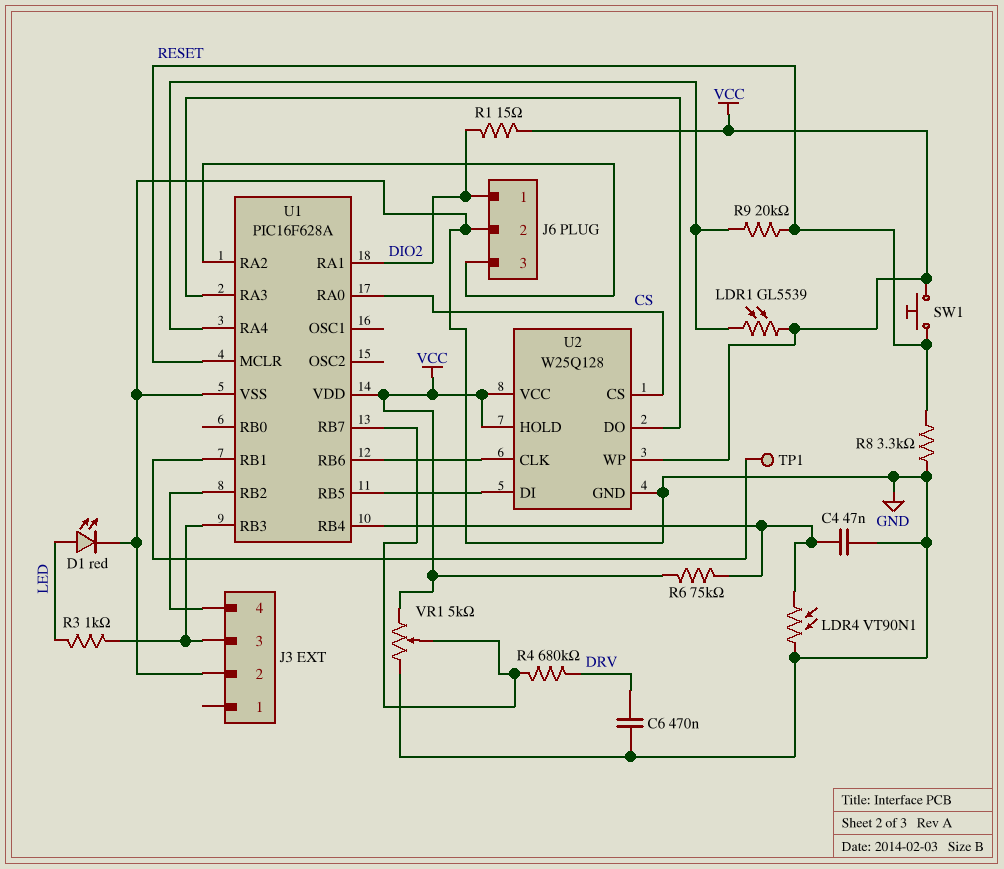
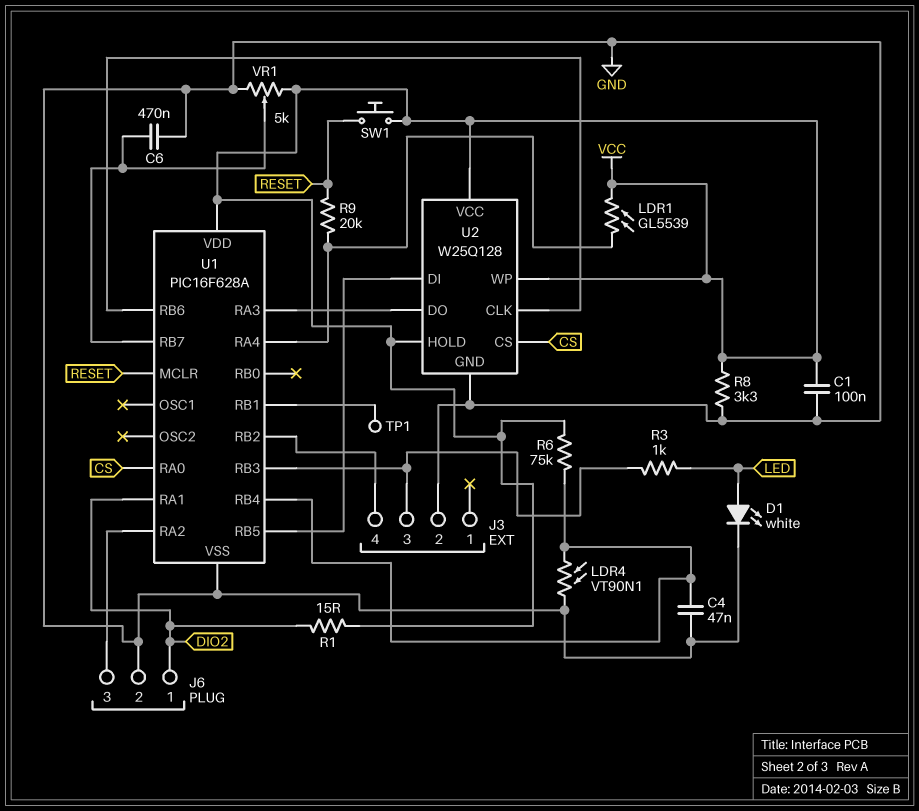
C1: none -> 100nF (GND, VCC)
C6: 470nF (DRV, GND) -> 470nF (GND, U1/RB7)
D1: LED red (A LED, K GND) -> LED white (A LED, K GND)
R4: 680k (DRV, U1/RB7) -> none
R8: 3.3k (GND, RESET) -> 3.3k (GND, VCC)

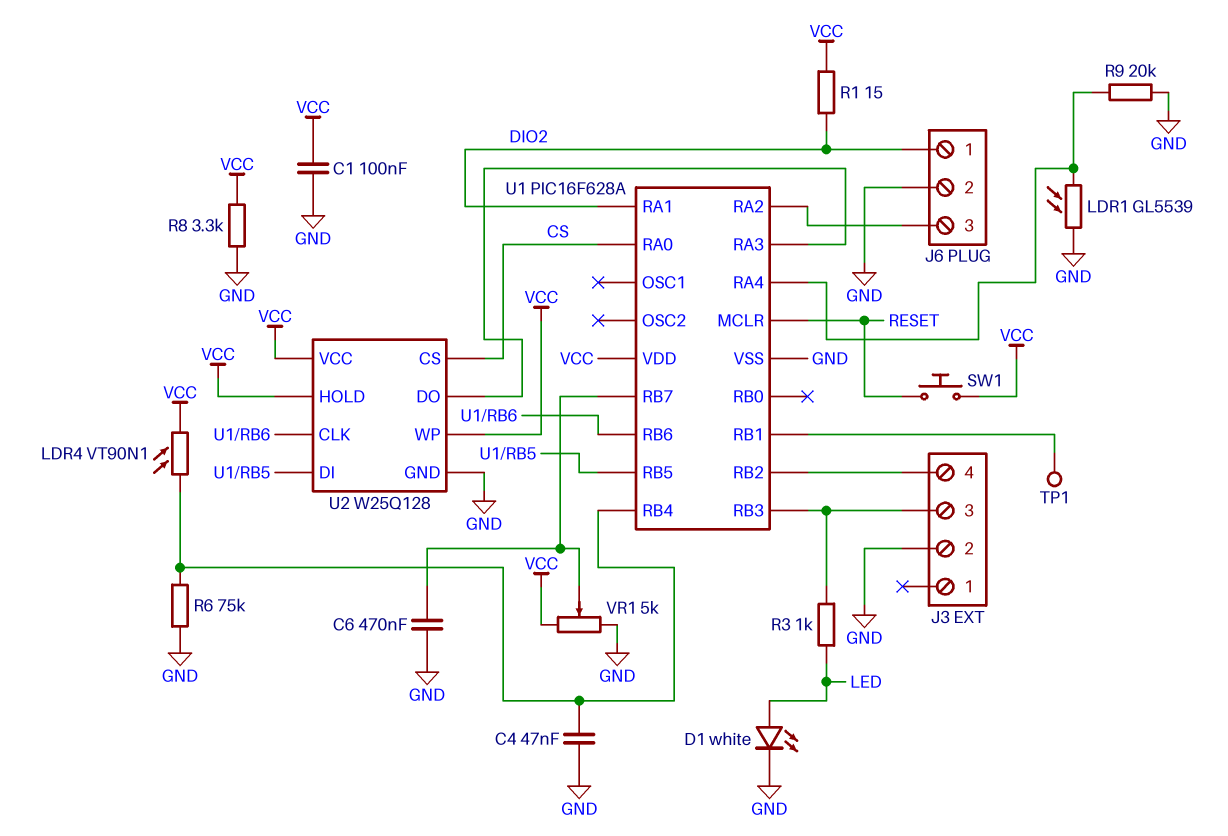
LDR1: GL5539 (U1/RA4, VCC) -> GL5539 (GND, U1/RA4)
LDR4: VT90N1 (GND, U1/RB4) -> VT90N1 (U1/RB4, VCC)
R6: 75k (U1/RB4, VCC) -> 75k (GND, U1/RB4)
R9: 20k (RESET, U1/RA4) -> 20k (GND, U1/RA4)

